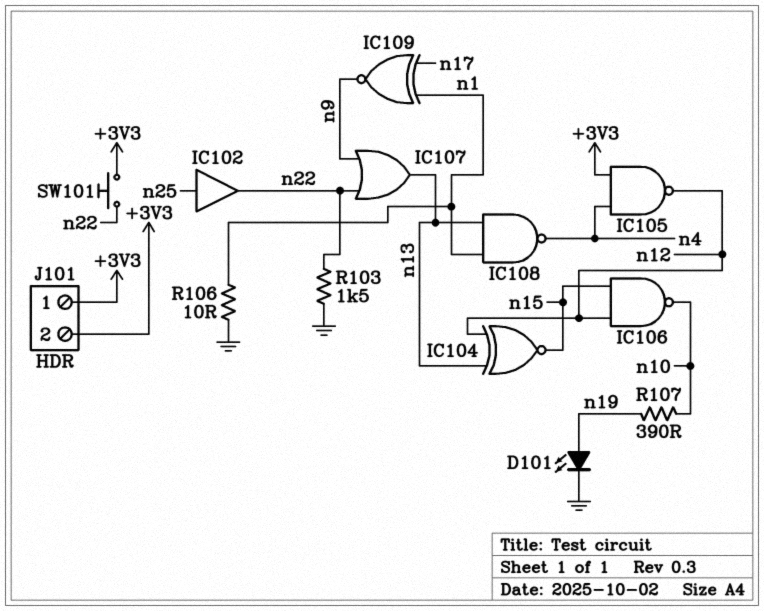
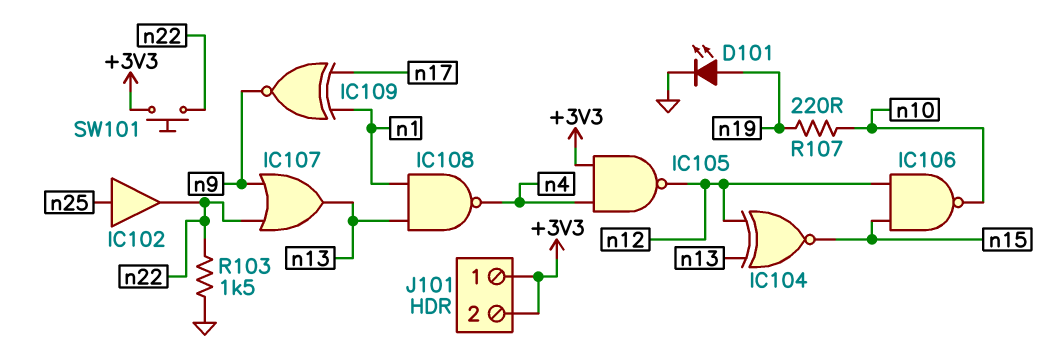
R106: 10 (GND, n1) -> none
R107: 390 (n10, n19) -> 220 (n10, n19)

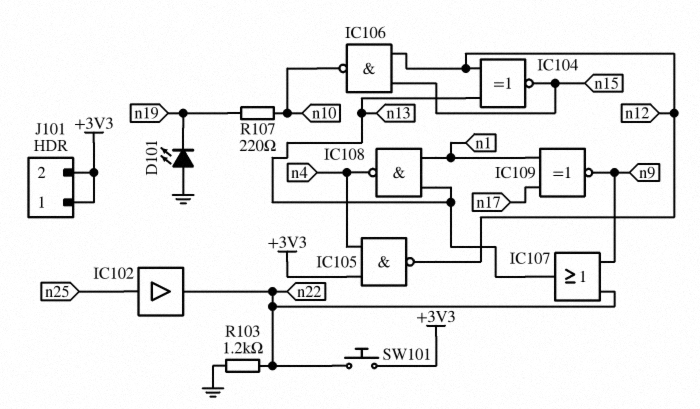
D101: LED (A n19, K GND) -> LED (A GND, K n19)
R103: 1.5k (GND, n22) -> 1.2k (GND, n22)

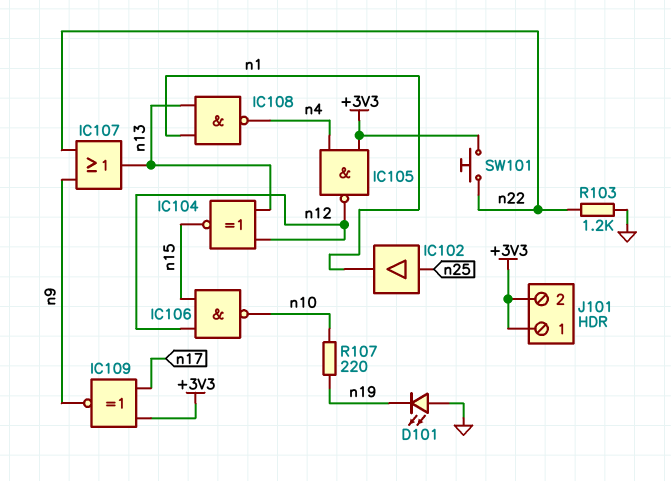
IC102: buffer (in n25, out n22) -> buffer (in n25, out n1)
IC109: XNOR (in n1, in n17, out n9) -> XNOR (in +3V3, in n17, out n9)

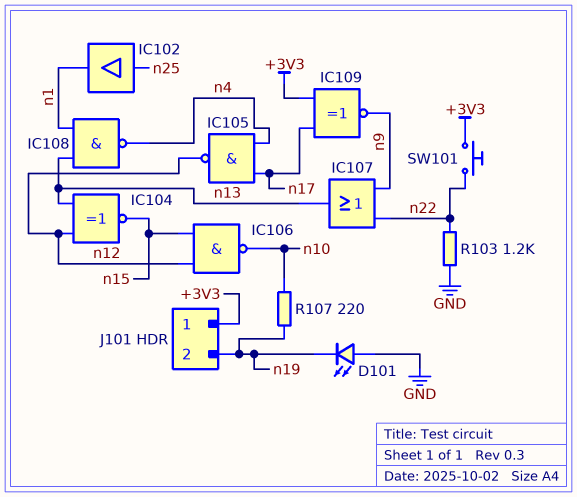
IC105: NAND (in +3V3, in n4, out n12) -> NAND (in n4, in n17, out n12)
J101 pin 2: +3V3 -> n19

